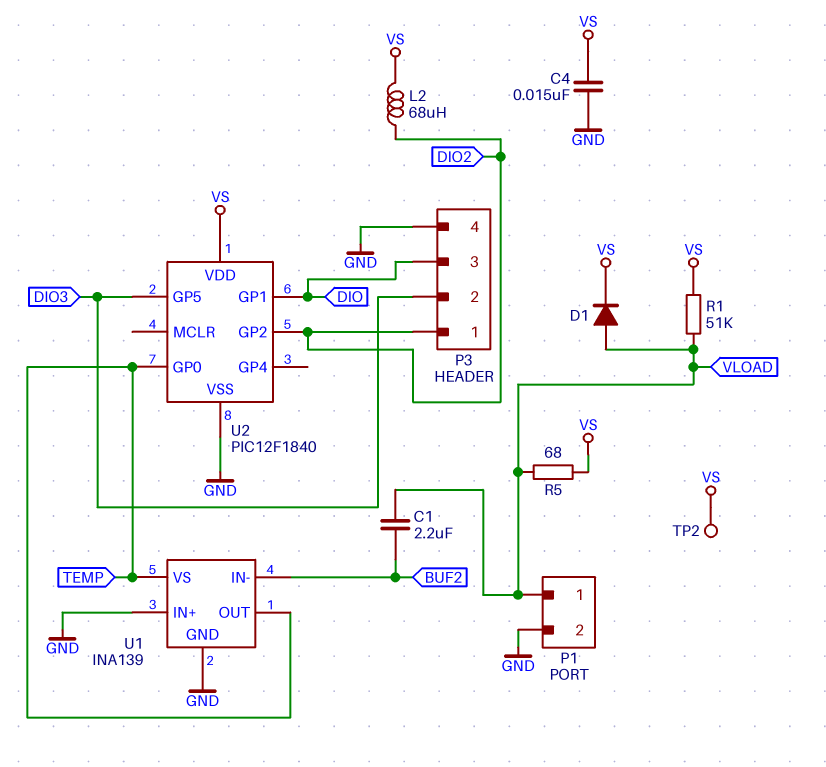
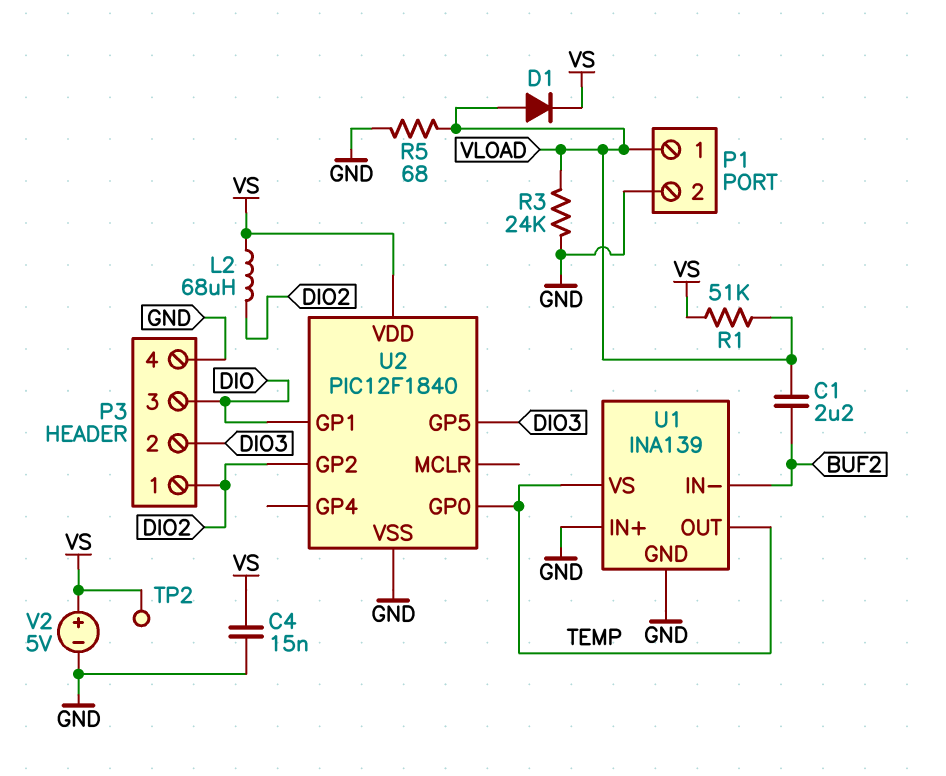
R3: none -> 24k (GND, VLOAD)
R5: 68 (VLOAD, VS) -> 68 (GND, VLOAD)
V2: none -> 5V (plus VS, minus GND)

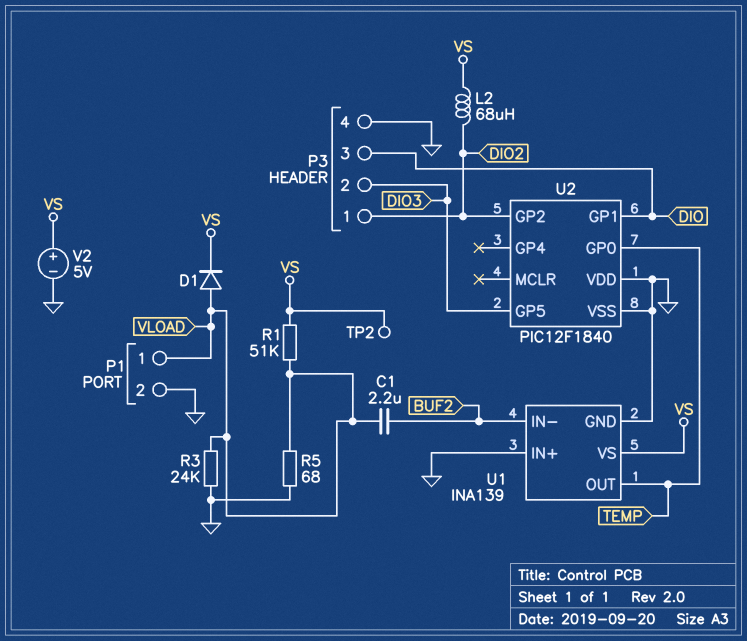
C4: 15nF (GND, VS) -> none
U1 pin VS: TEMP -> VS
U2 pin VDD: VS -> GND

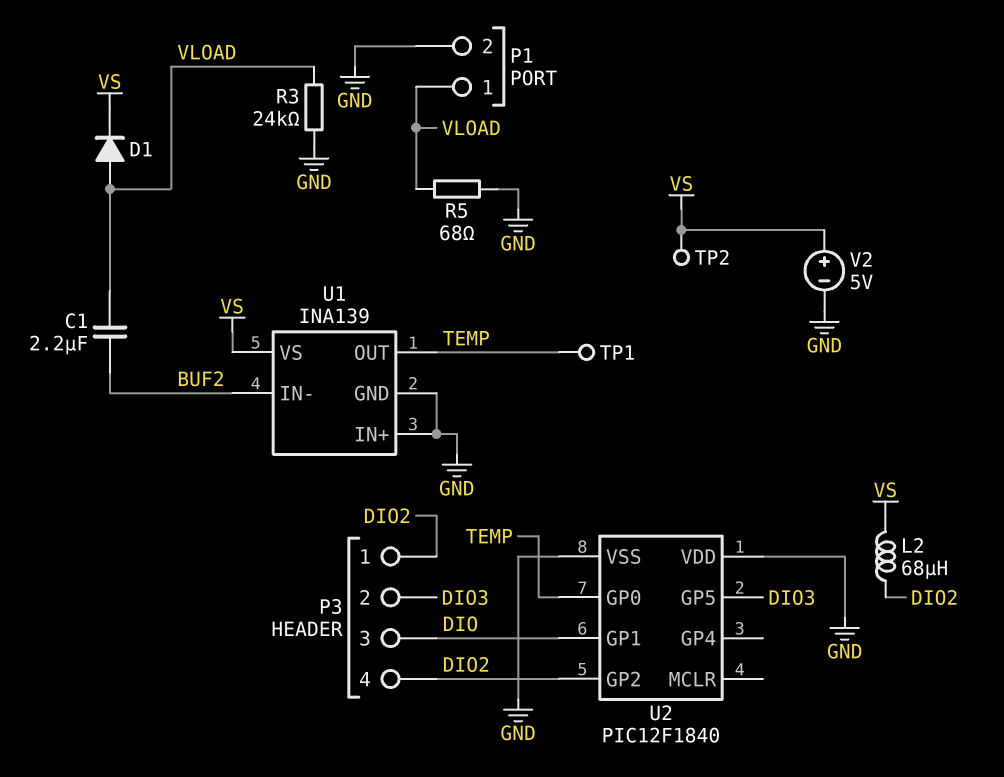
P3 pin 4: GND -> DIO2
R1: 51k (VLOAD, VS) -> none
TP1: none -> test point (TEMP)

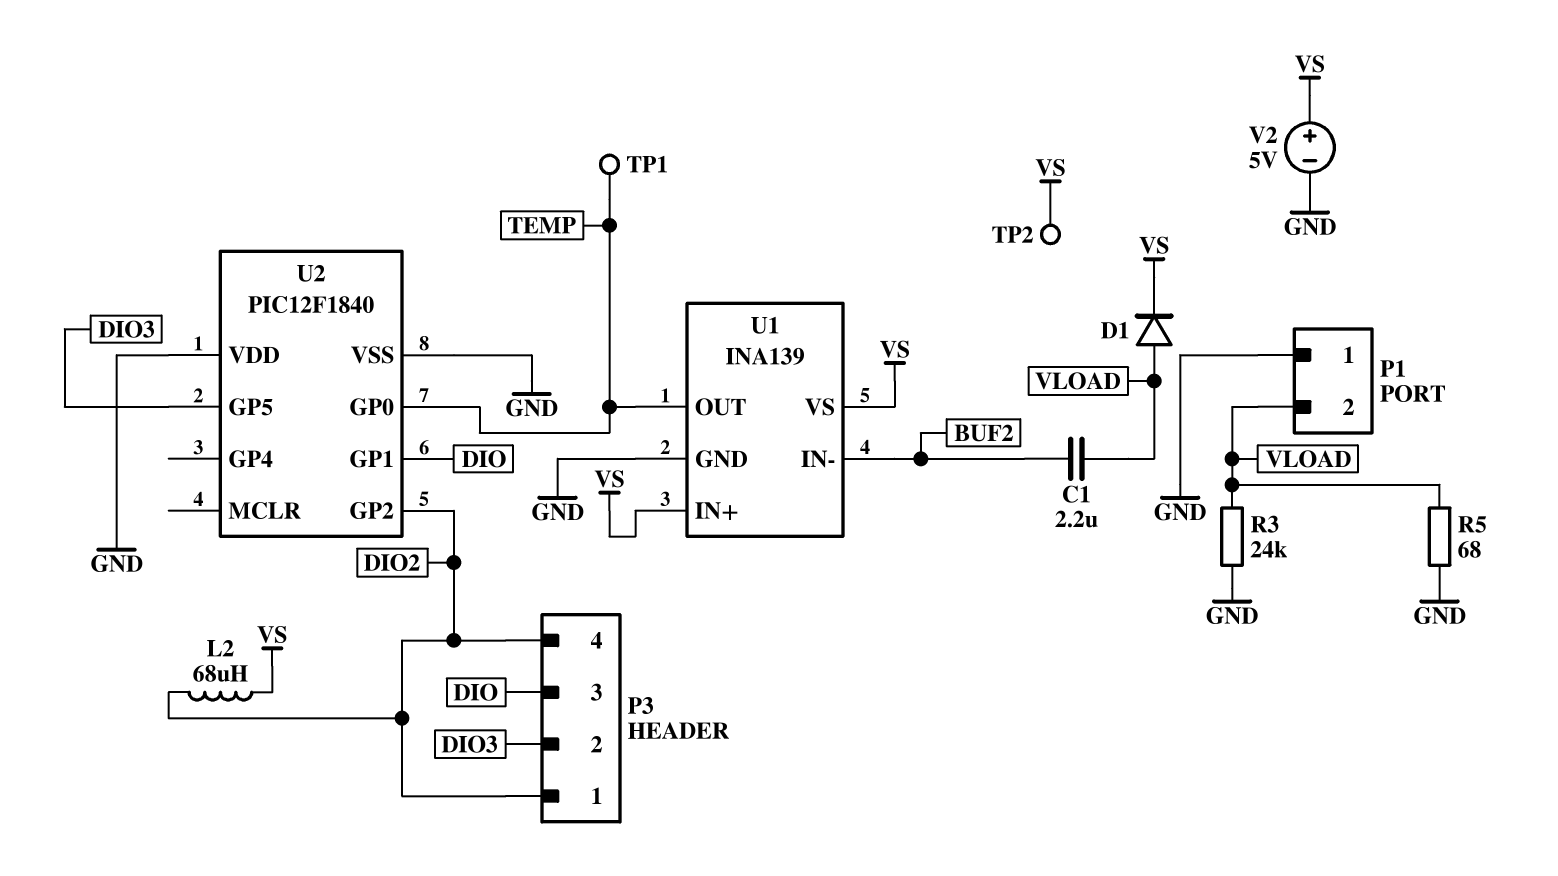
P1 pin 1: VLOAD -> GND
P1 pin 2: GND -> VLOAD
U1 pin IN+: GND -> VS

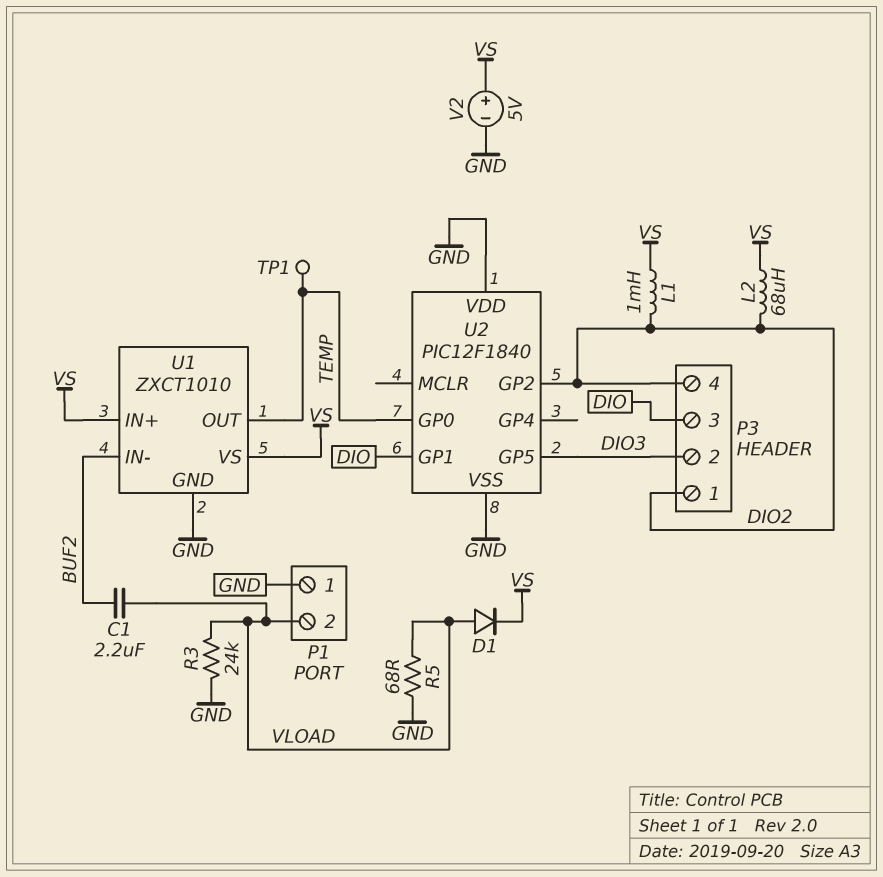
L1: none -> 1mH (DIO2, VS)
TP2: test point (VS) -> none
U1: INA139 -> ZXCT1010

